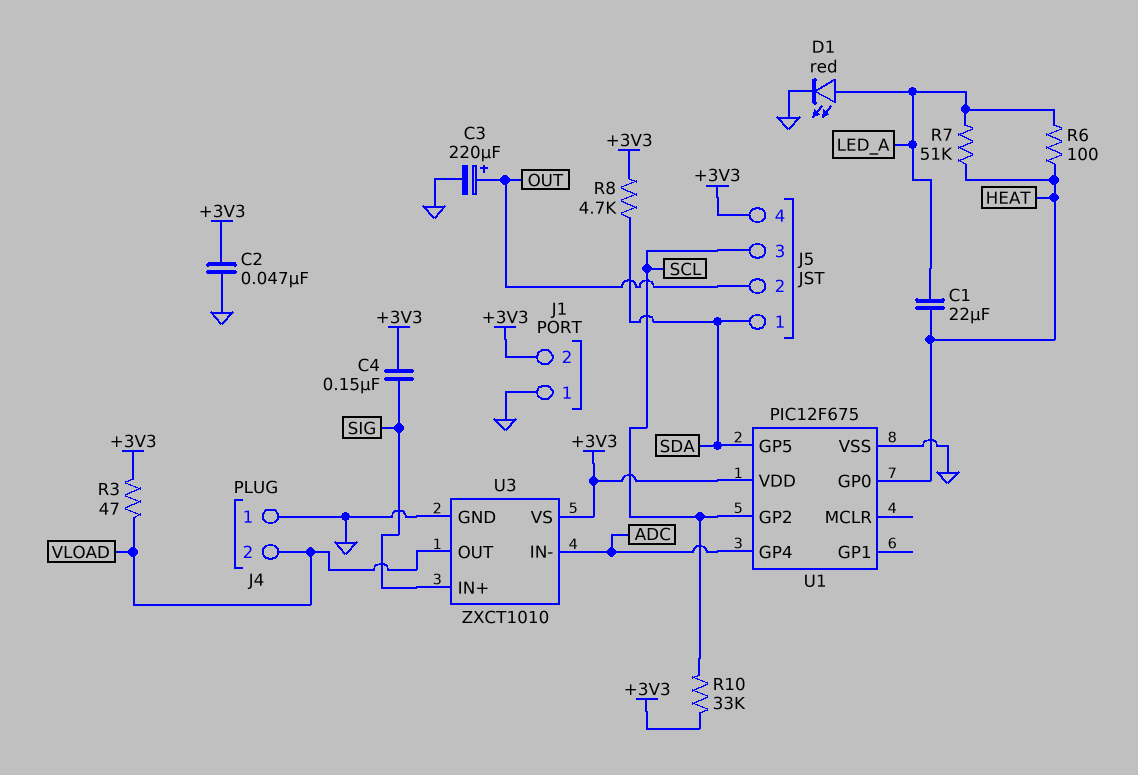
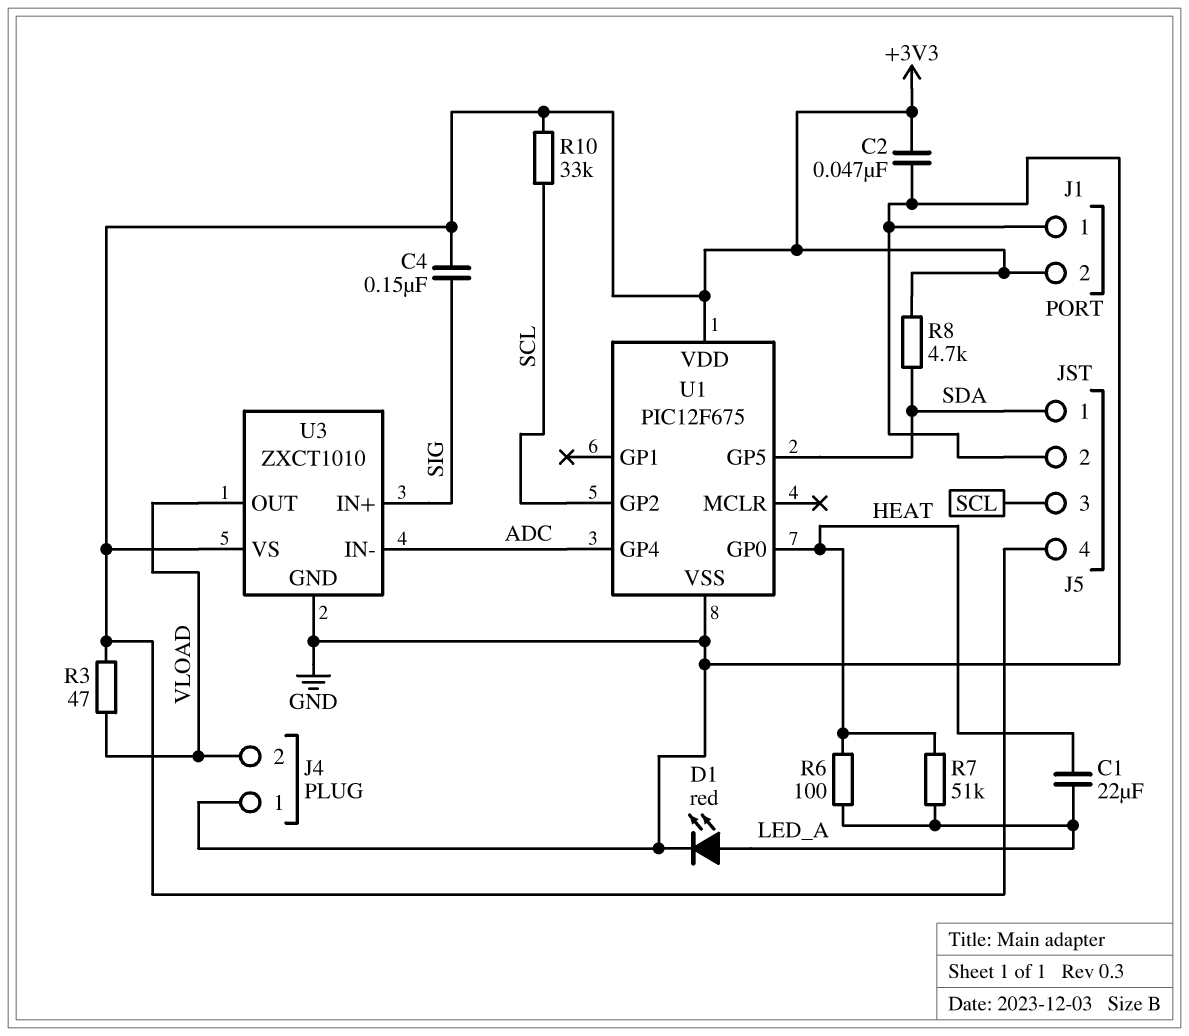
C3: 220uF (plus OUT, minus GND) -> none
J5 pin 2: OUT -> GND

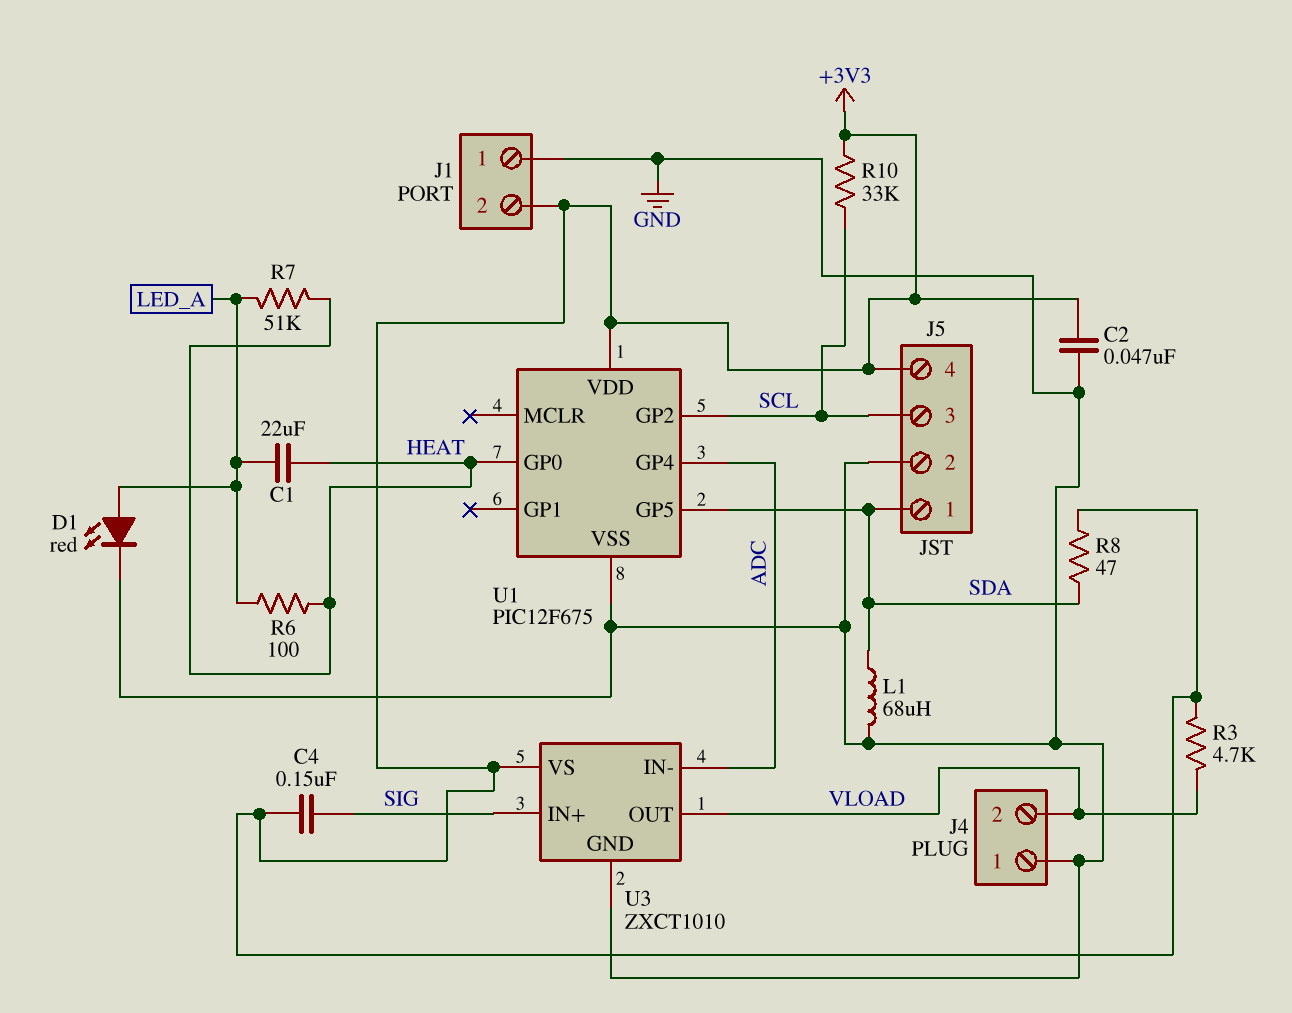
L1: none -> 68uH (GND, SDA)
R3: 47 (+3V3, VLOAD) -> 4.7k (+3V3, VLOAD)
R8: 4.7k (+3V3, SDA) -> 47 (+3V3, SDA)

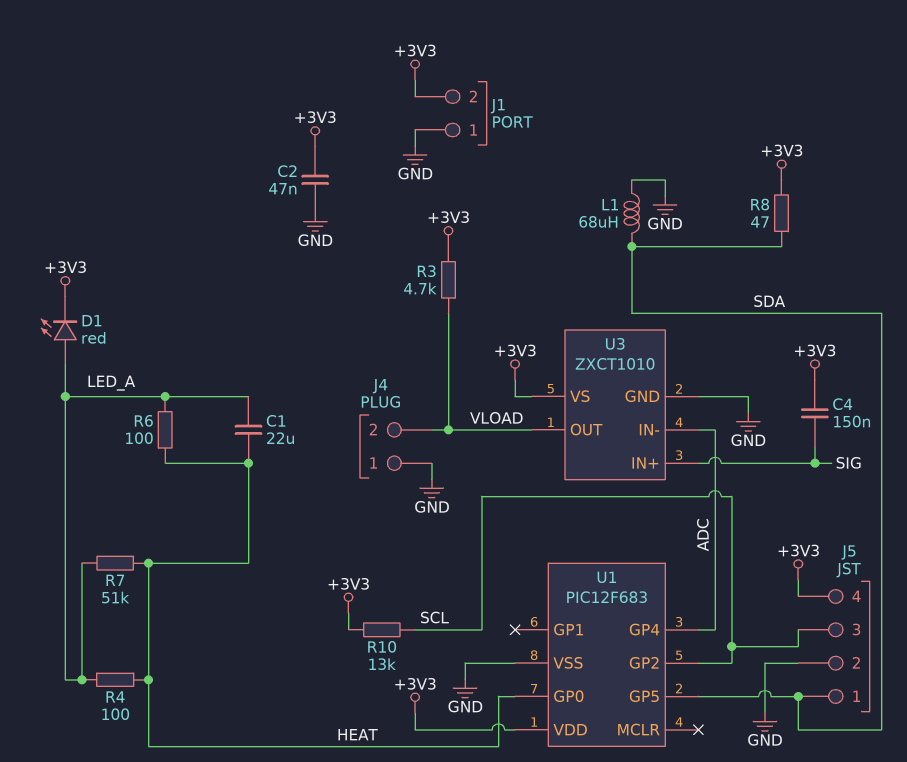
D1: LED red (A LED_A, K GND) -> LED red (A LED_A, K +3V3)
R4: none -> 100 (HEAT, LED_A)
R10: 33k (+3V3, SCL) -> 13k (+3V3, SCL)
U1: PIC12F675 -> PIC12F683

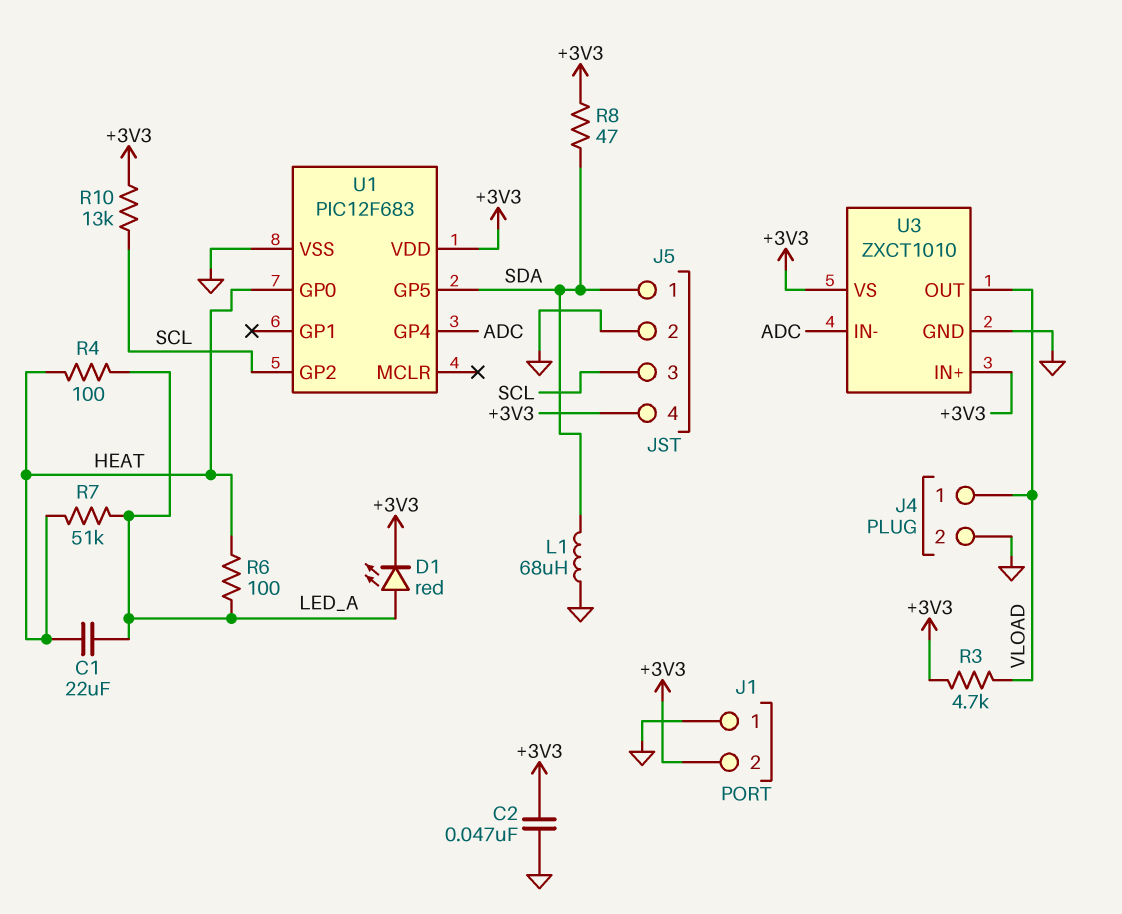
C4: 150nF (+3V3, SIG) -> none
J4 pin 1: GND -> VLOAD
J4 pin 2: VLOAD -> GND
U3 pin IN+: SIG -> +3V3

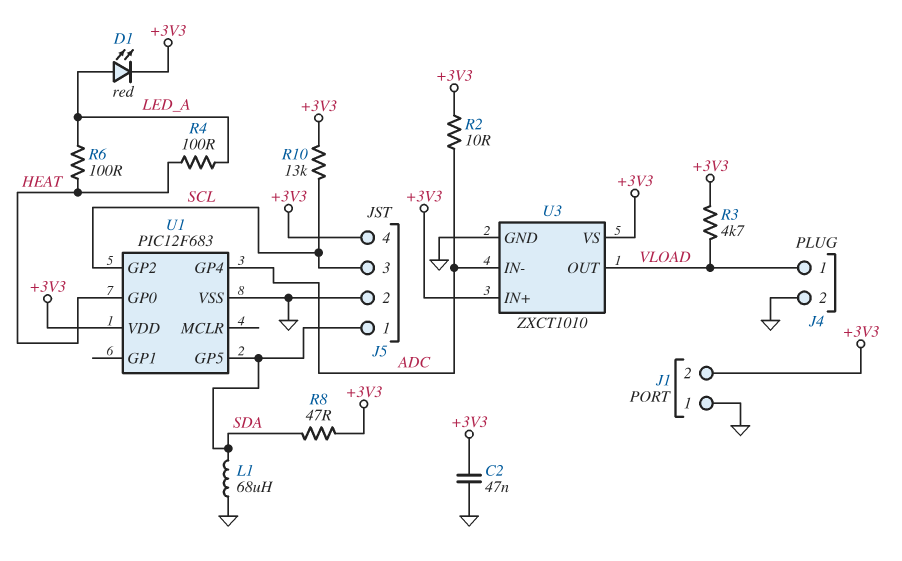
C1: 22uF (HEAT, LED_A) -> none
R2: none -> 10 (+3V3, ADC)
R7: 51k (HEAT, LED_A) -> none

